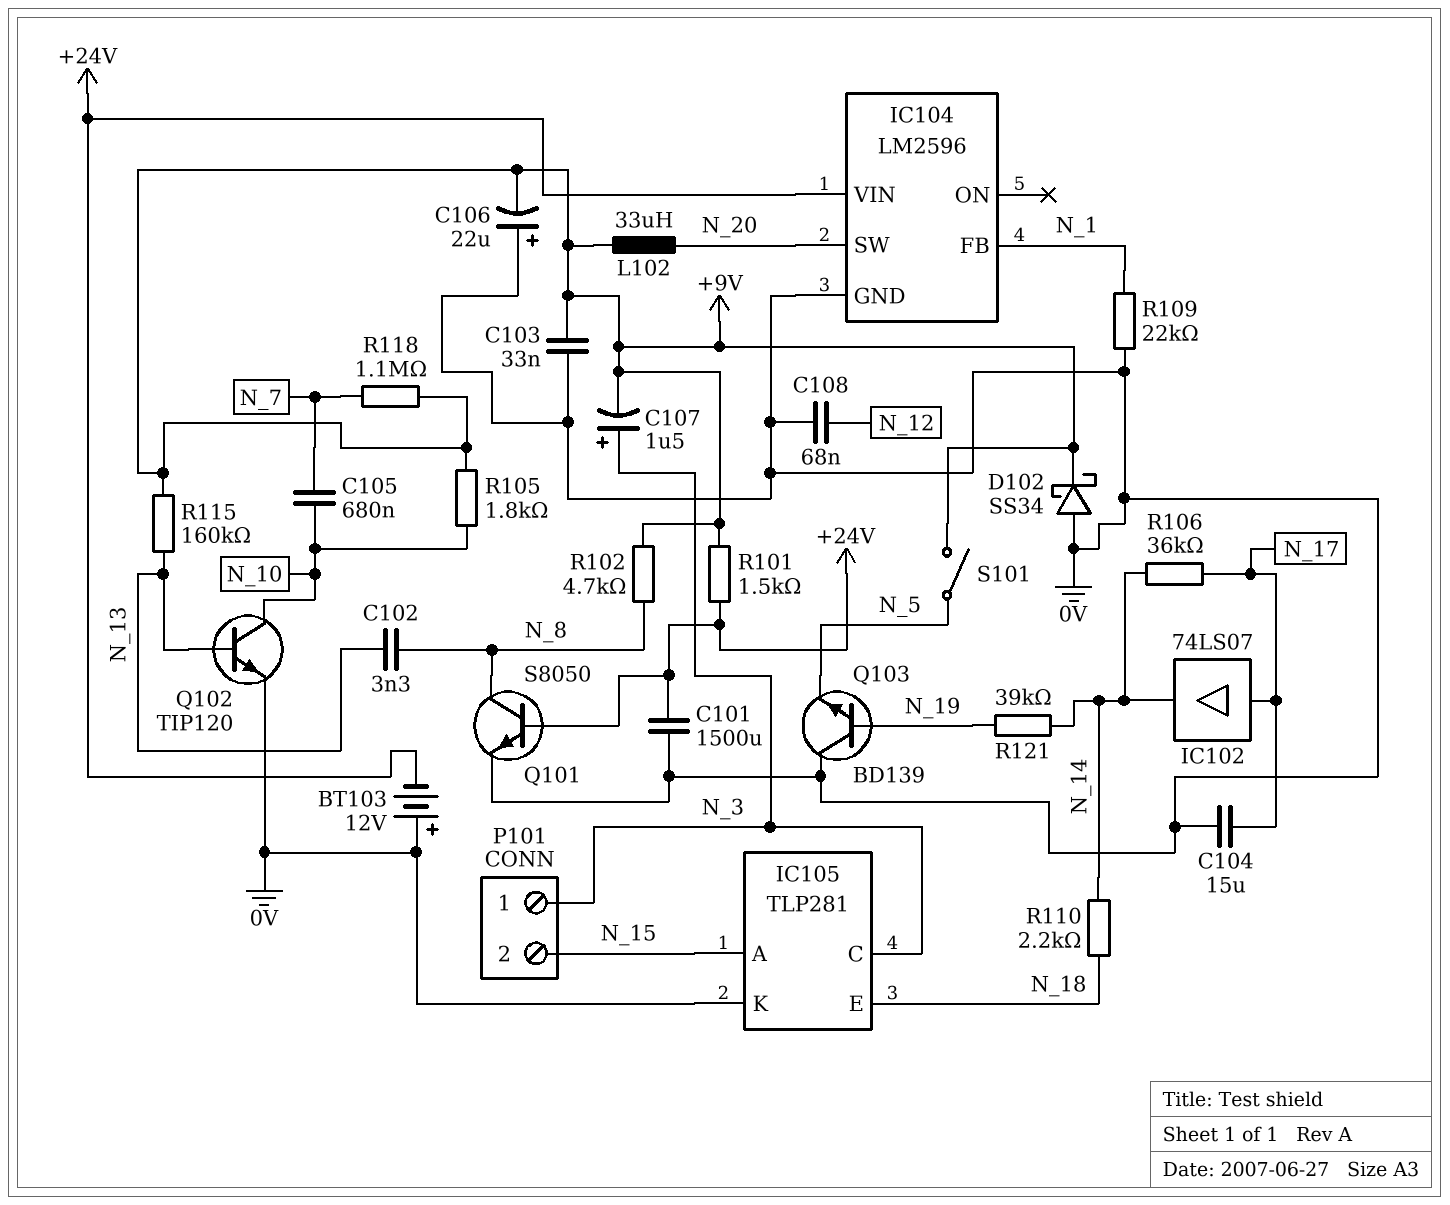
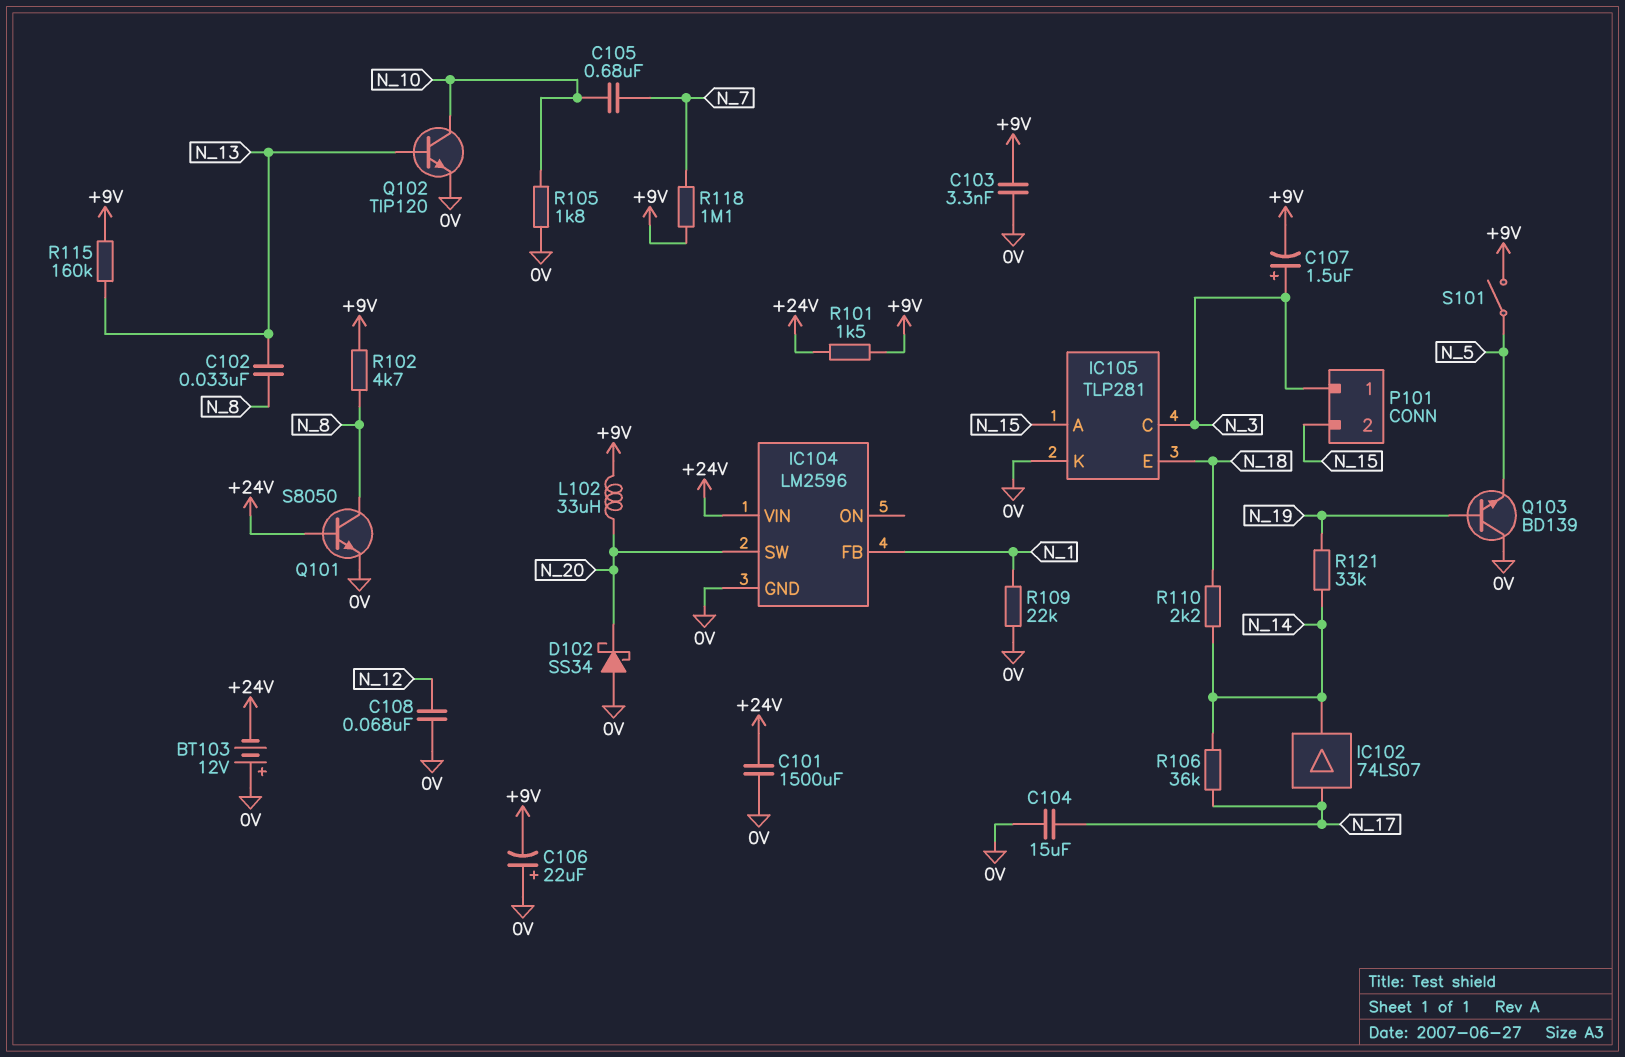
C102: 3.3nF (N_8, N_13) -> 33nF (N_8, N_13)
C103: 33nF (+9V, 0V) -> 3.3nF (+9V, 0V)
D102: schottky SS34 (A 0V, K +9V) -> schottky SS34 (A 0V, K N_20)
R105: 1.8k (+9V, N_10) -> 1.8k (0V, N_10)
R121: 39k (N_14, N_19) -> 33k (N_14, N_19)

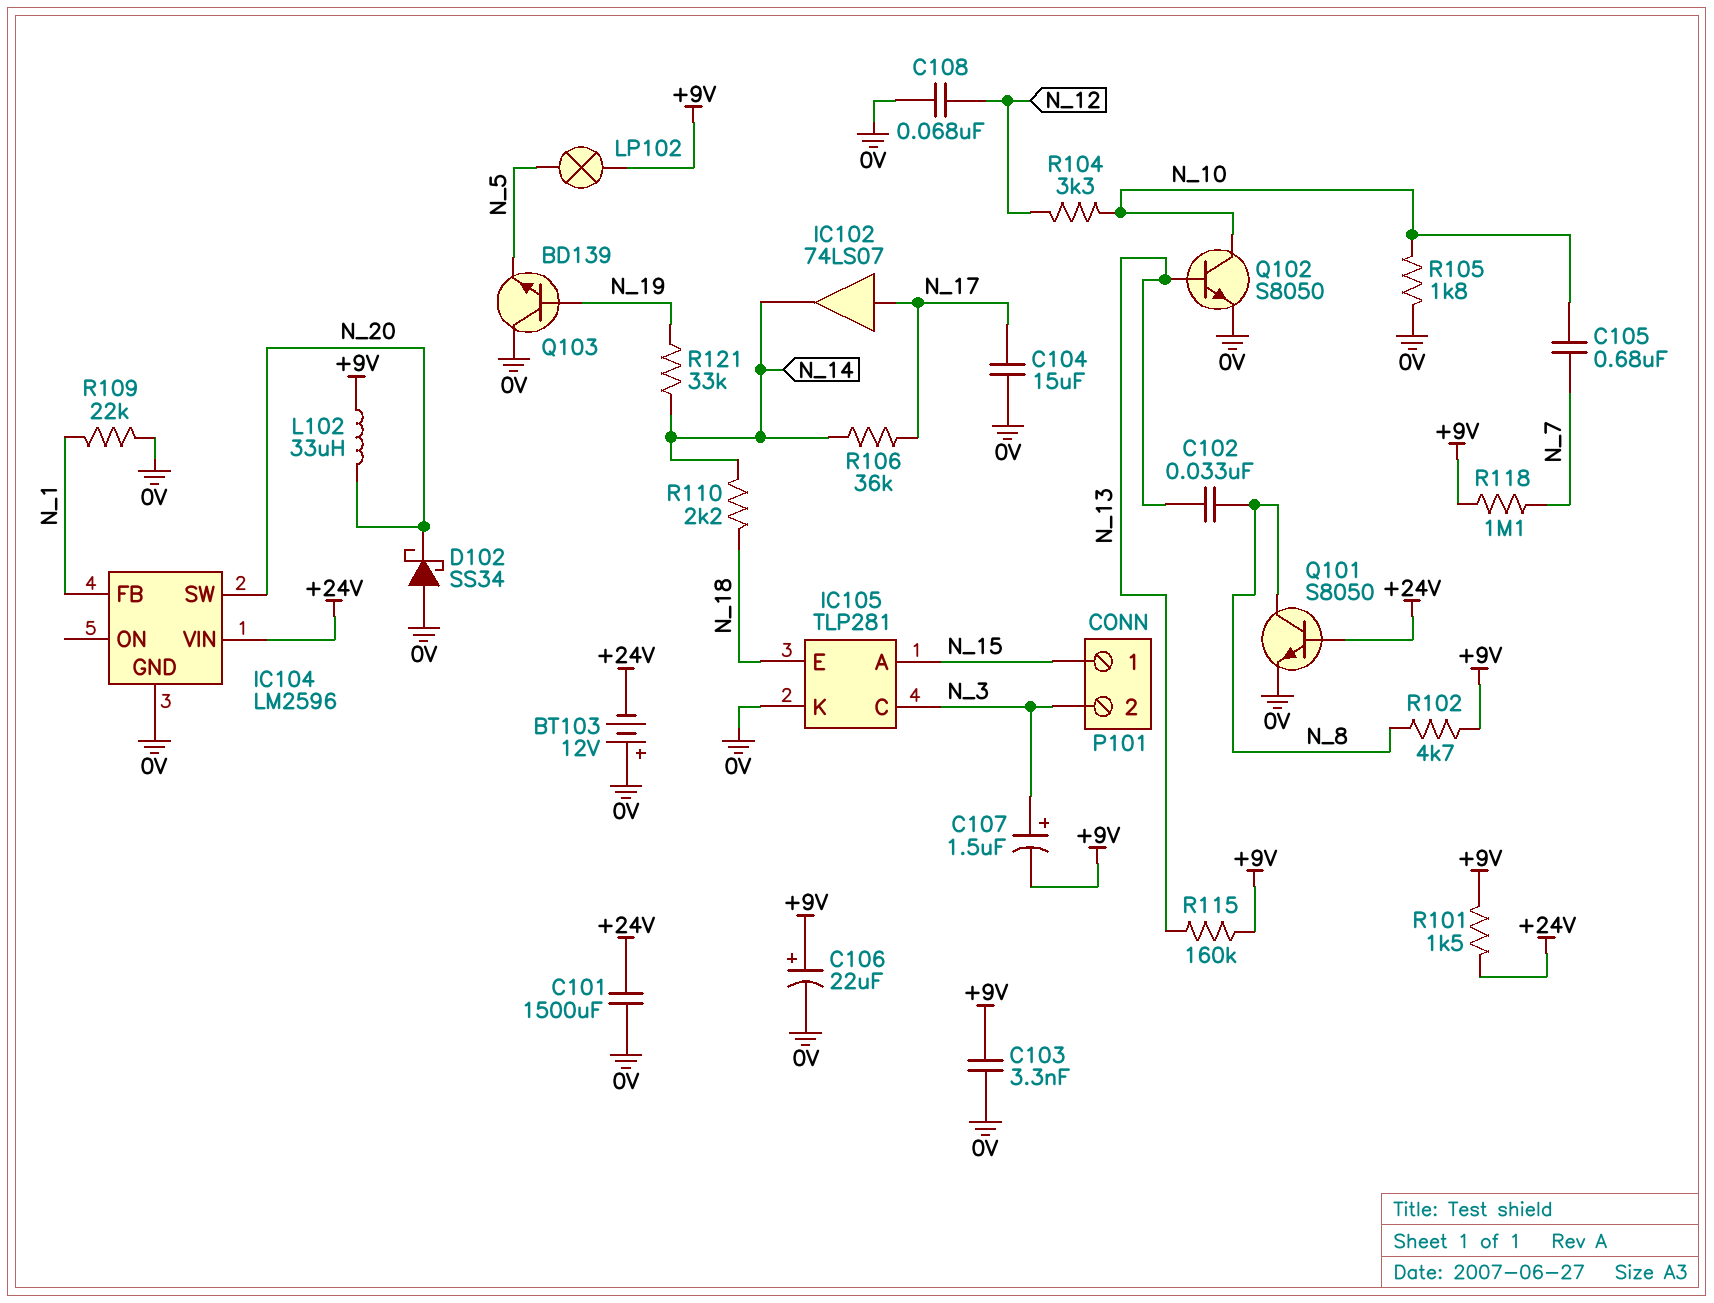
C106: 22uF (plus 0V, minus +9V) -> 22uF (plus +9V, minus 0V)
LP102: none -> lamp (+9V, N_5)
P101 pin 1: N_3 -> N_15
P101 pin 2: N_15 -> N_3
Q102: NPN TIP120 (B N_13, C N_10, E 0V) -> NPN S8050 (B N_13, C N_10, E 0V)
R104: none -> 3.3k (N_10, N_12)
S101: switch (+9V, N_5) -> none

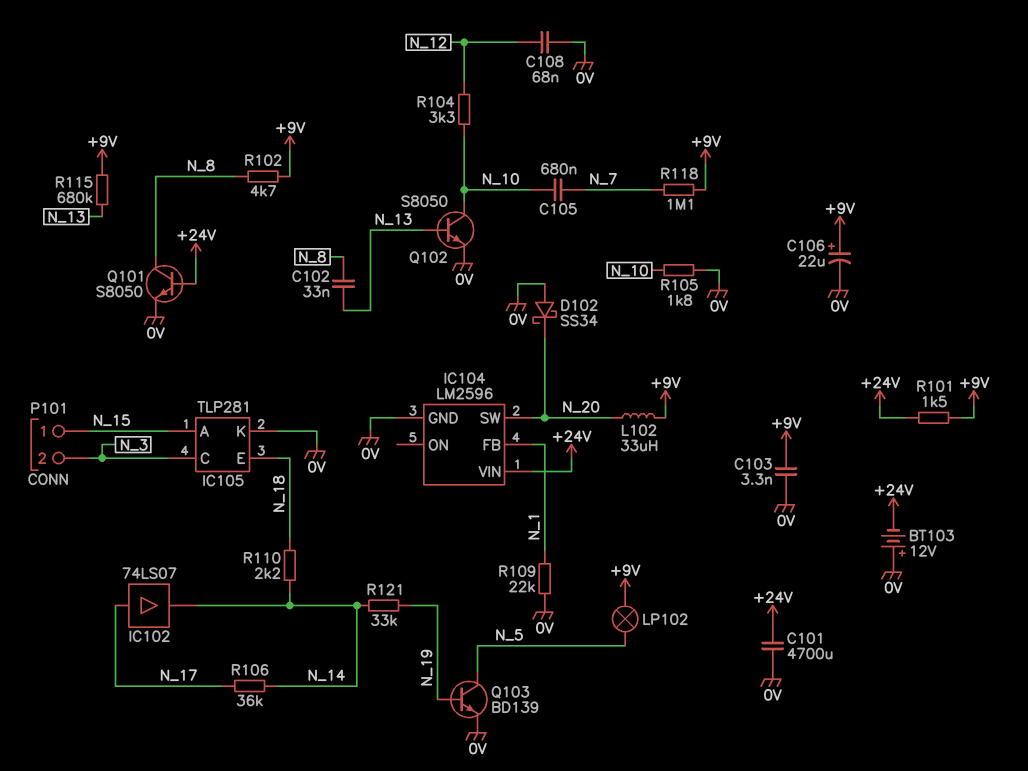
C101: 1500uF (+24V, 0V) -> 4700uF (+24V, 0V)
C104: 15uF (0V, N_17) -> none
C107: 1.5uF (plus N_3, minus +9V) -> none
Q103: NPN BD139 (B N_19, C 0V, E N_5) -> NPN BD139 (B N_19, C N_5, E 0V)
R115: 160k (+9V, N_13) -> 680k (+9V, N_13)

